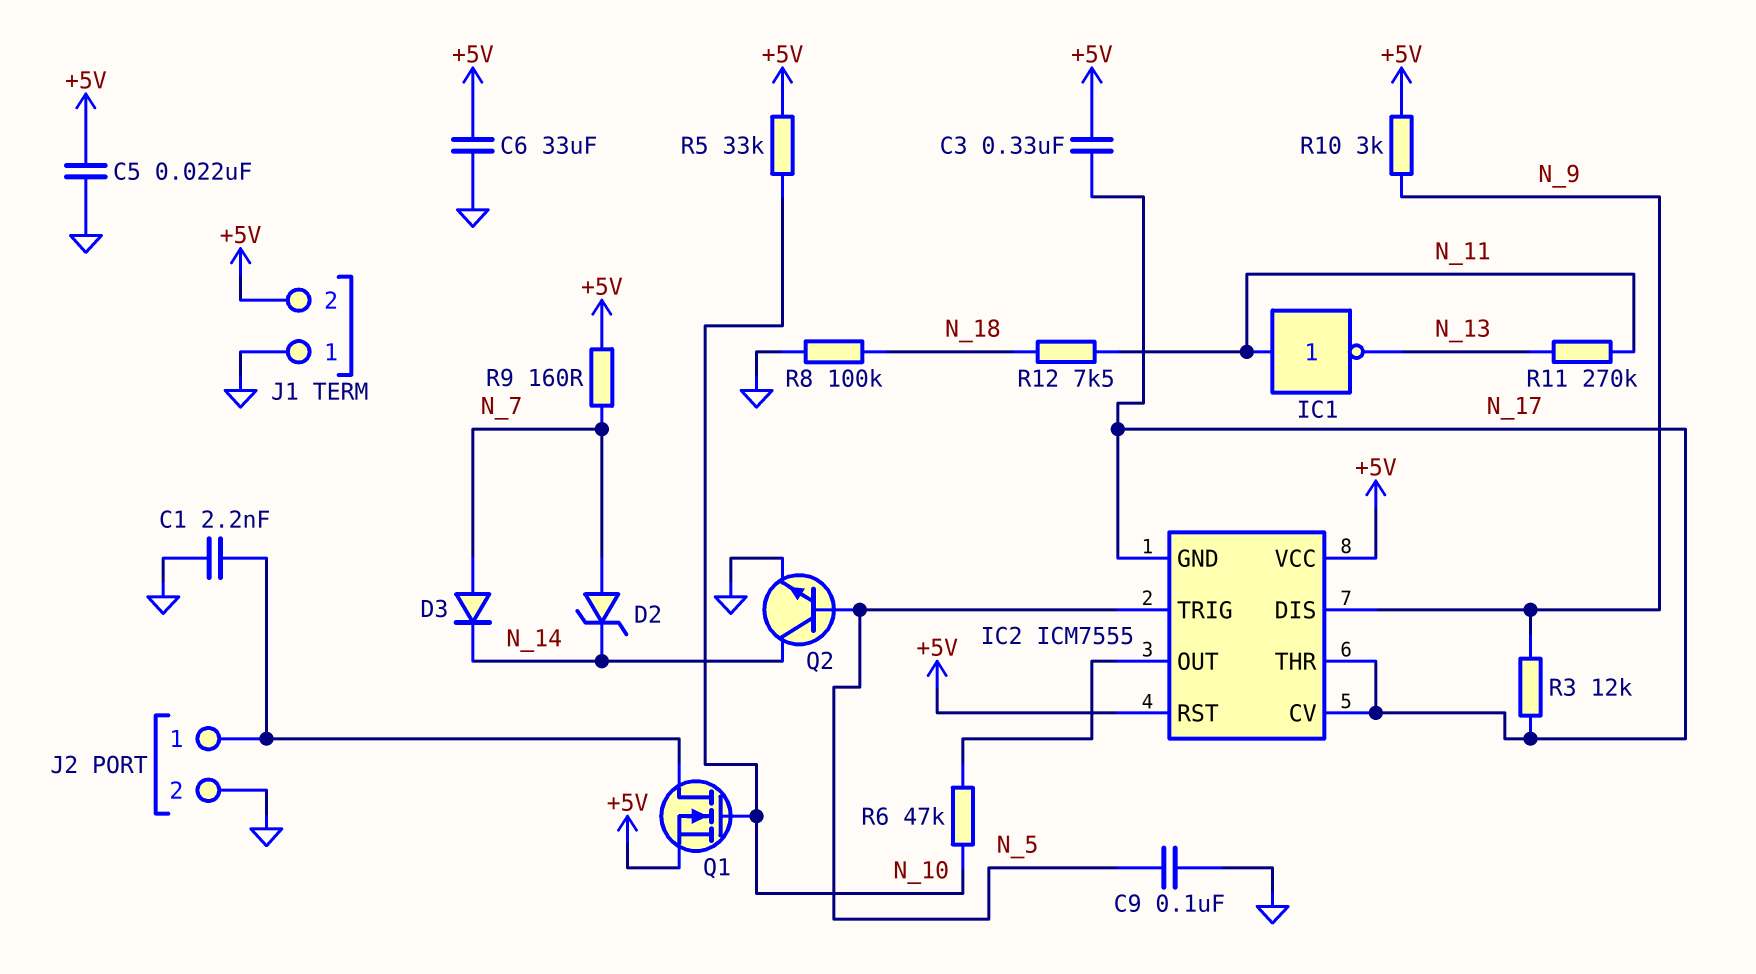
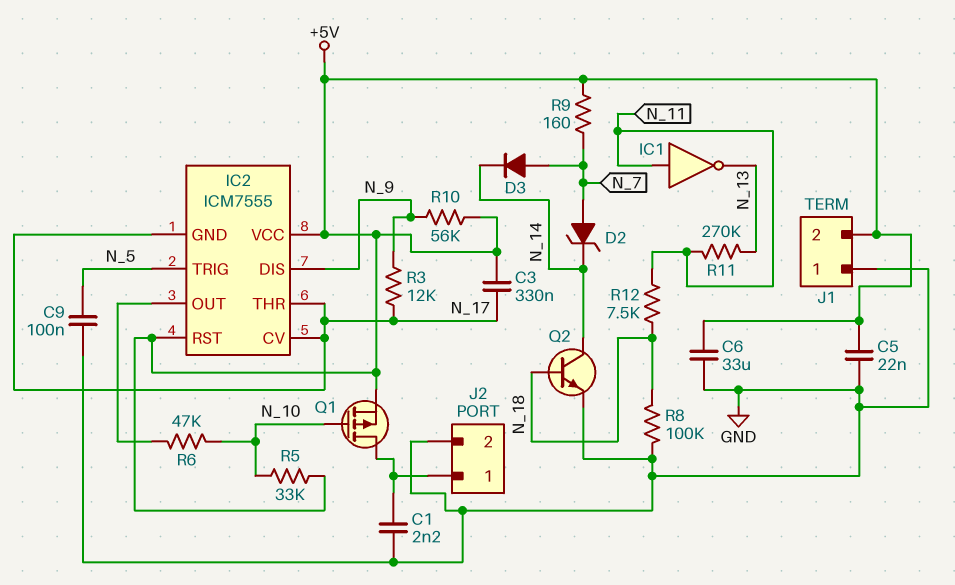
Q1: NMOS (G N_10, D J2/1, S +5V) -> PMOS (G N_10, D J2/1, S +5V)
Q2: NPN (B N_5, C N_14, E GND) -> NPN (B N_18, C N_14, E GND)
R10: 3k (+5V, N_9) -> 56k (+5V, N_9)

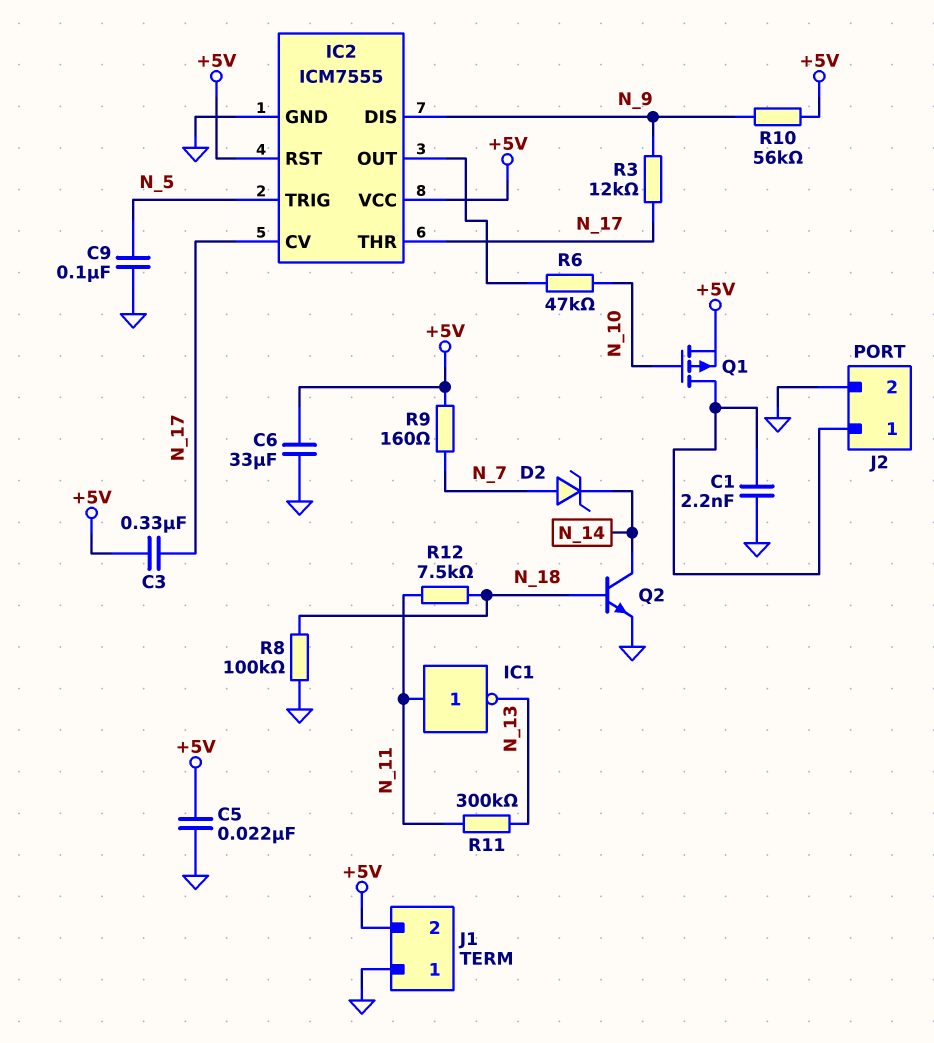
D3: diode (A N_7, K N_14) -> none
IC2 pin GND: N_17 -> GND
R5: 33k (+5V, N_10) -> none
R11: 270k (N_11, N_13) -> 300k (N_11, N_13)

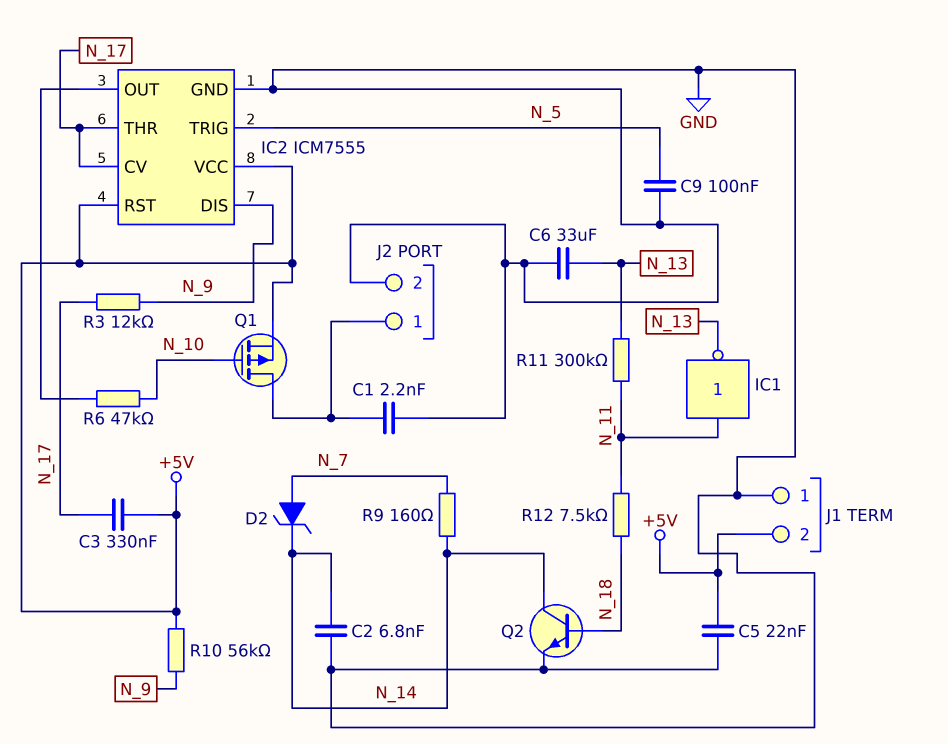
C2: none -> 6.8nF (GND, N_14)
C6: 33uF (+5V, GND) -> 33uF (GND, N_13)
R8: 100k (GND, N_18) -> none
R9: 160 (+5V, N_7) -> 160 (N_7, N_14)

